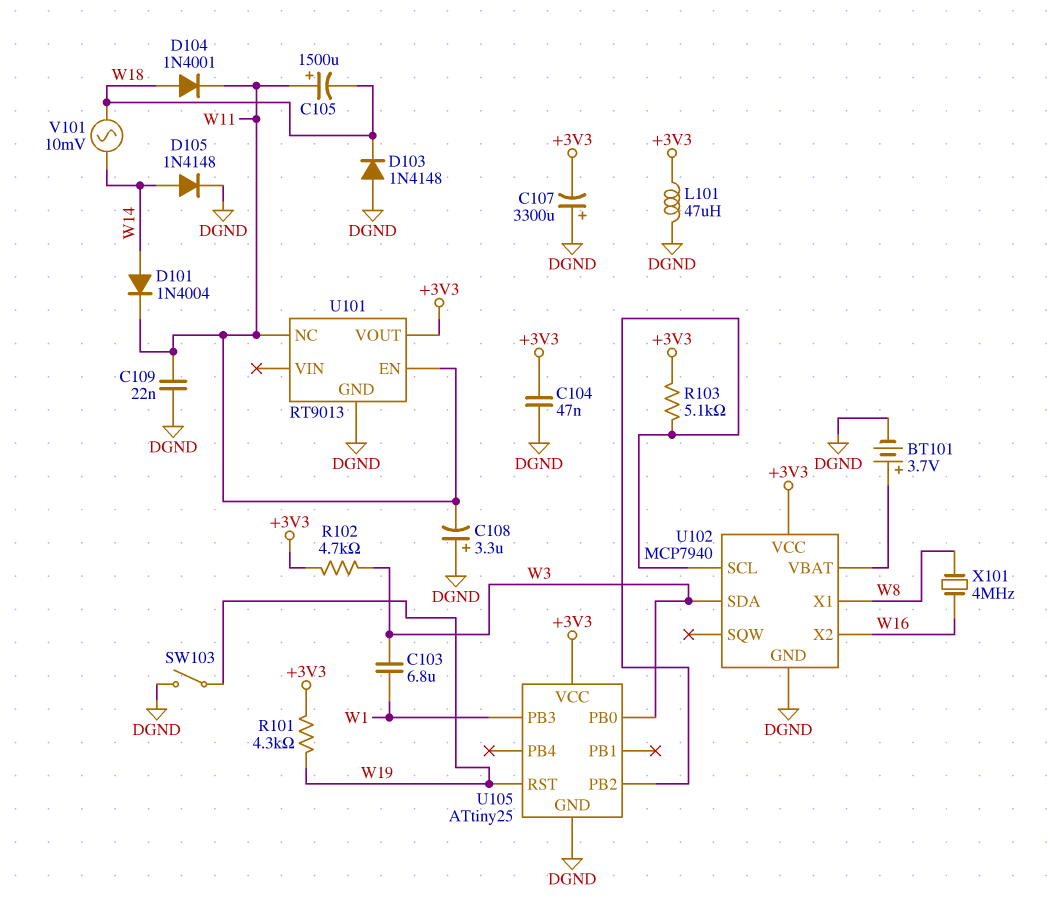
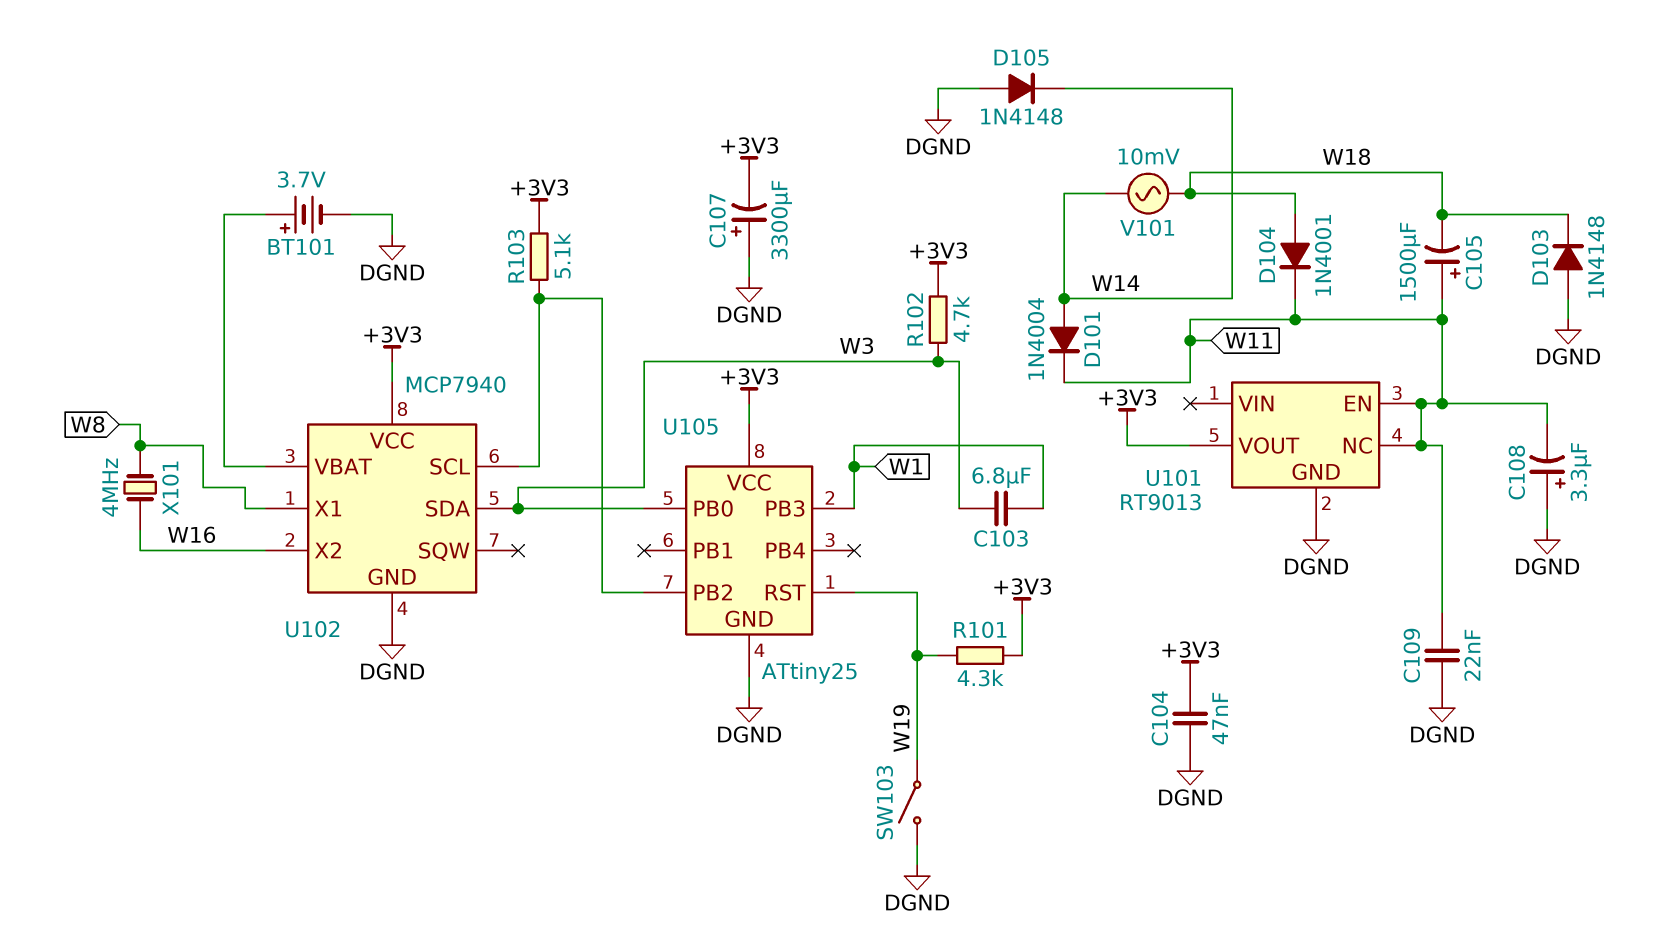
D105: diode 1N4148 (A W14, K DGND) -> diode 1N4148 (A DGND, K W14)
L101: 47uH (+3V3, DGND) -> none

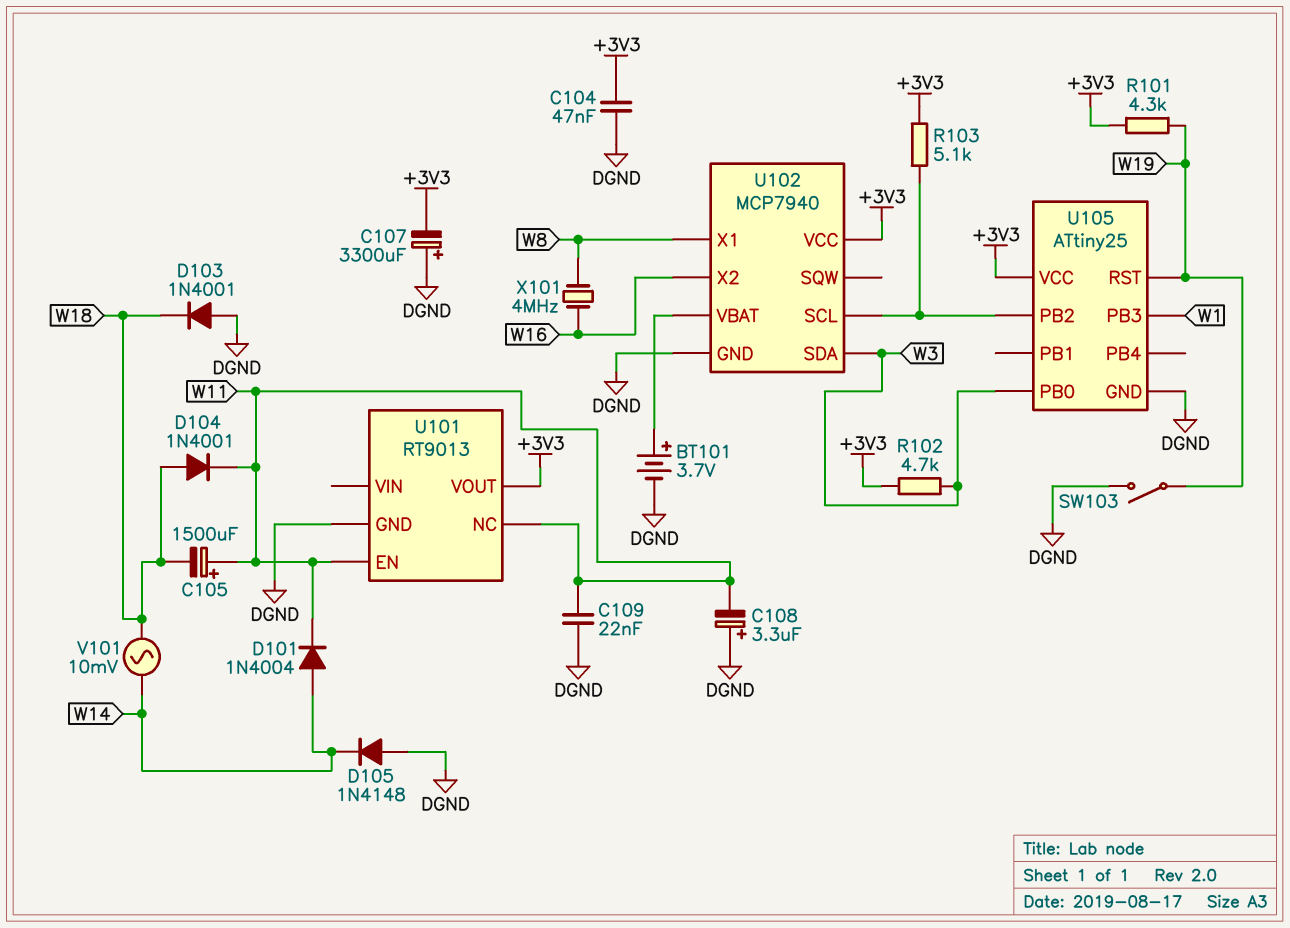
C103: 6.8uF (W1, W3) -> none
D103: diode 1N4148 (A DGND, K W18) -> diode 1N4001 (A DGND, K W18)

